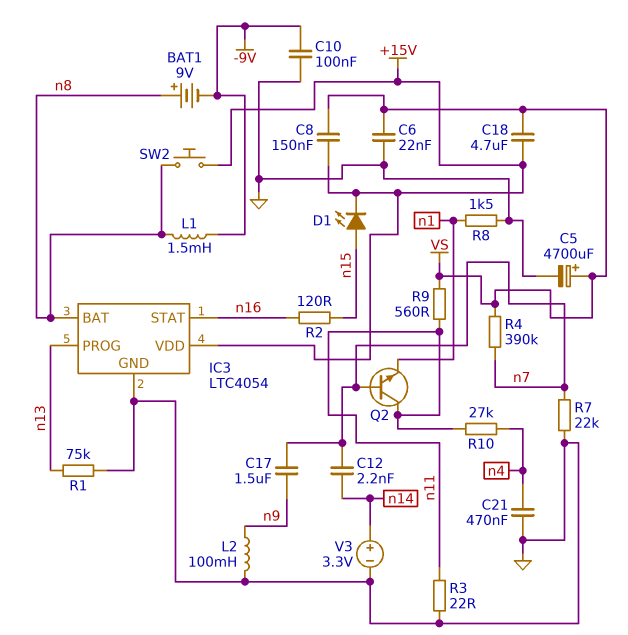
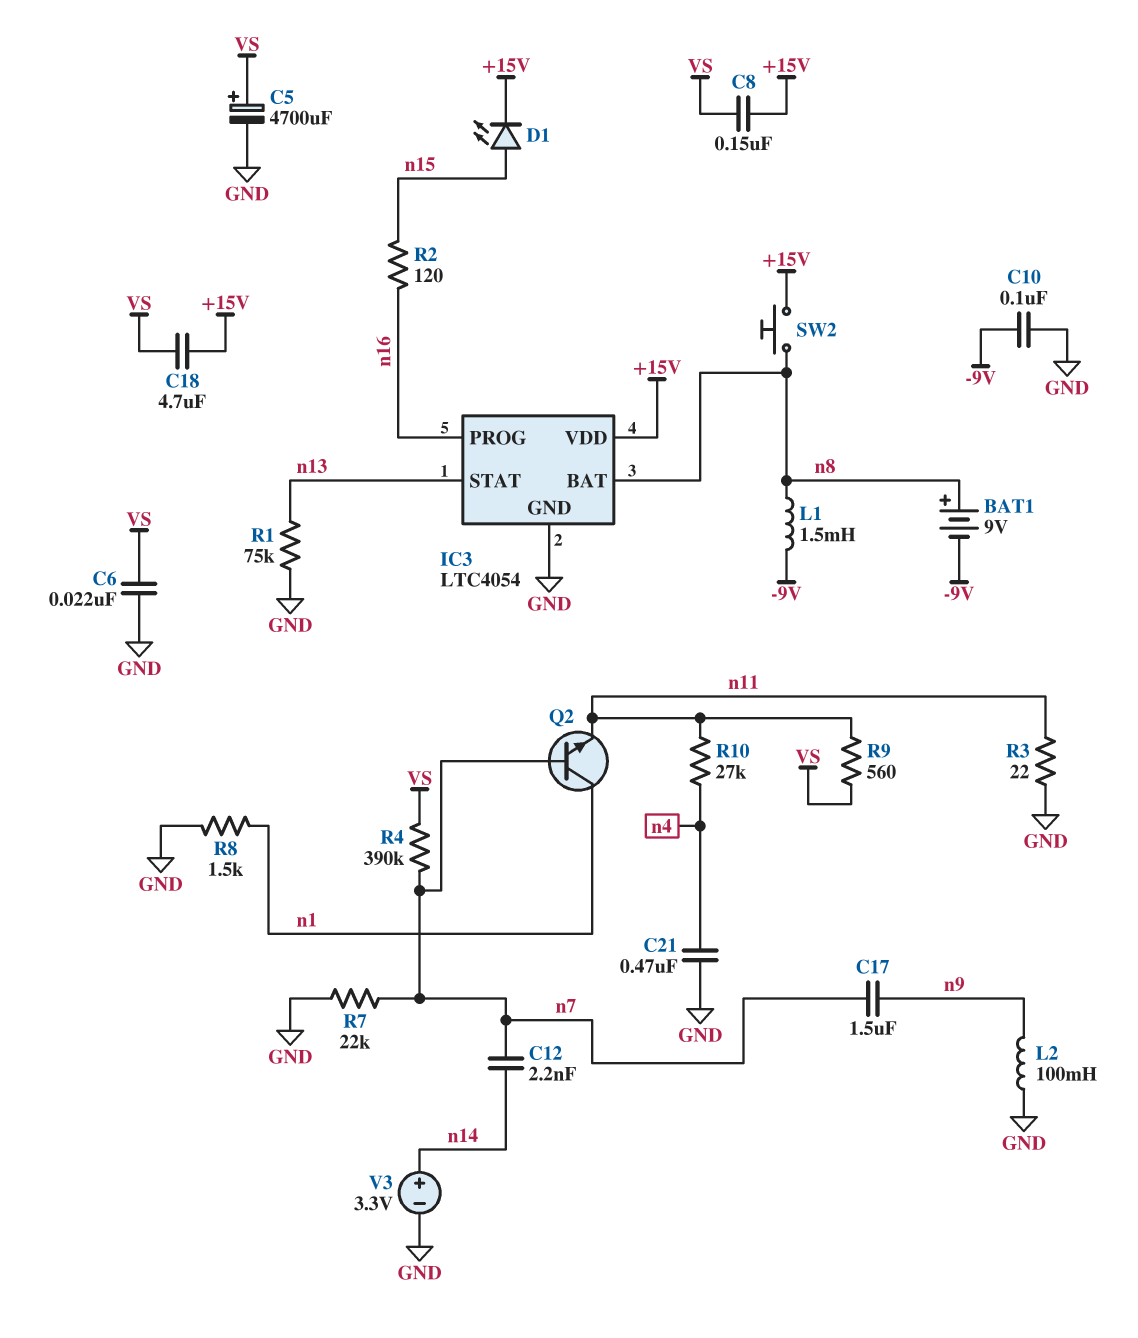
IC3 pin PROG: n13 -> n16
IC3 pin STAT: n16 -> n13
Q2: NPN (B n7, C n11, E n1) -> NPN (B n7, C n1, E n11)

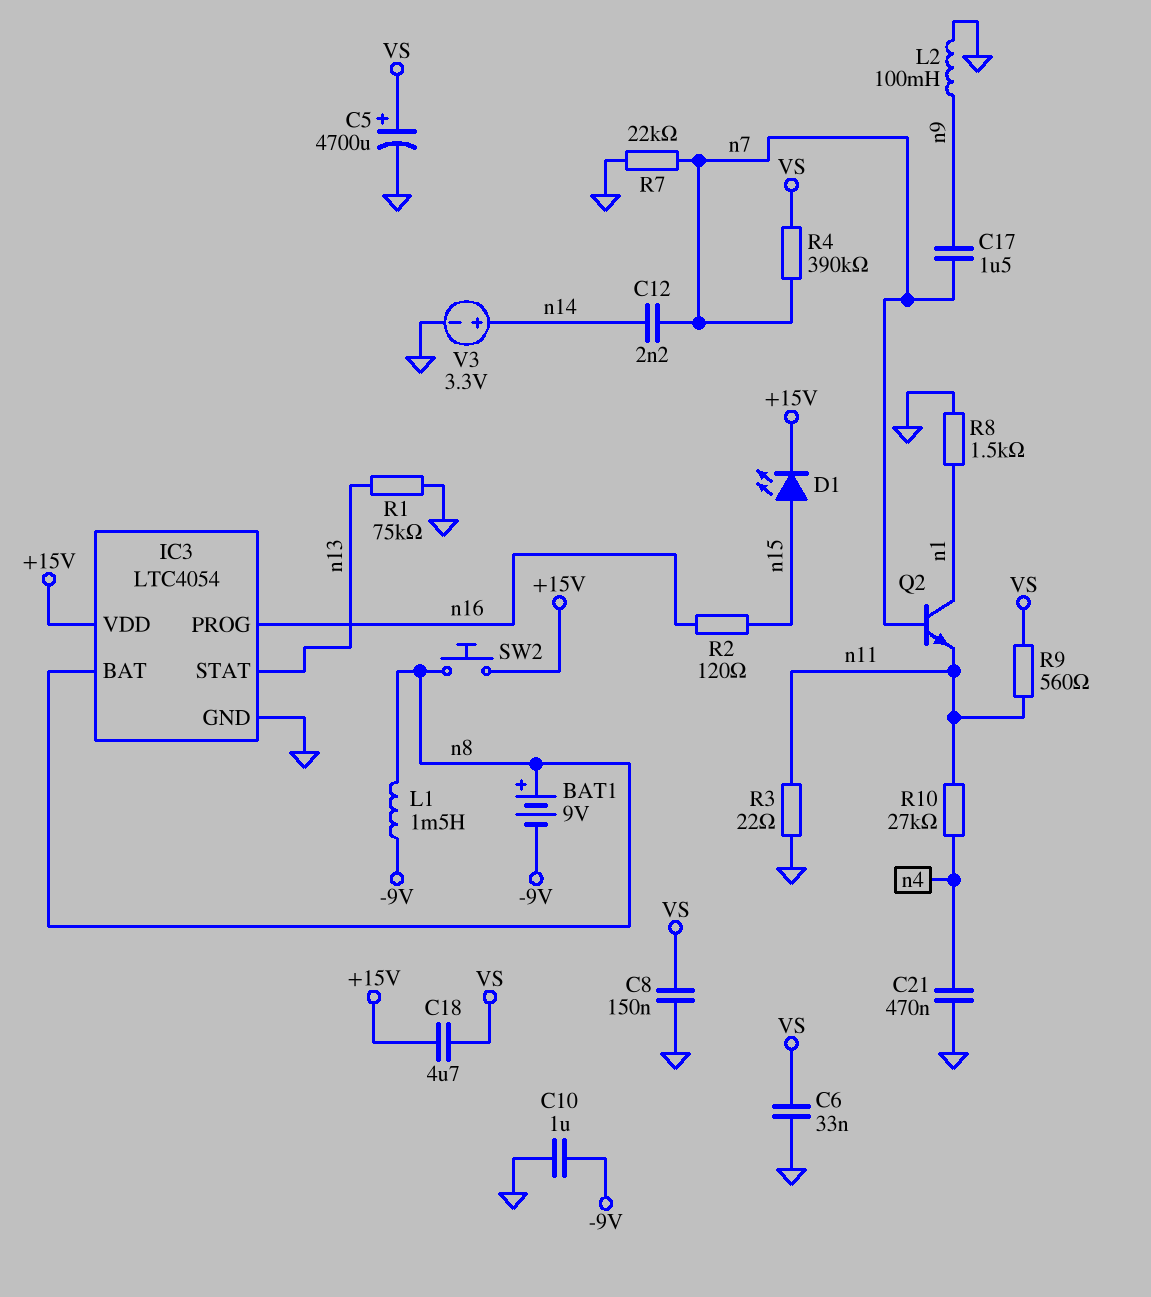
C6: 22nF (GND, VS) -> 33nF (GND, VS)
C8: 150nF (+15V, VS) -> 150nF (GND, VS)
C10: 100nF (-9V, GND) -> 1uF (-9V, GND)

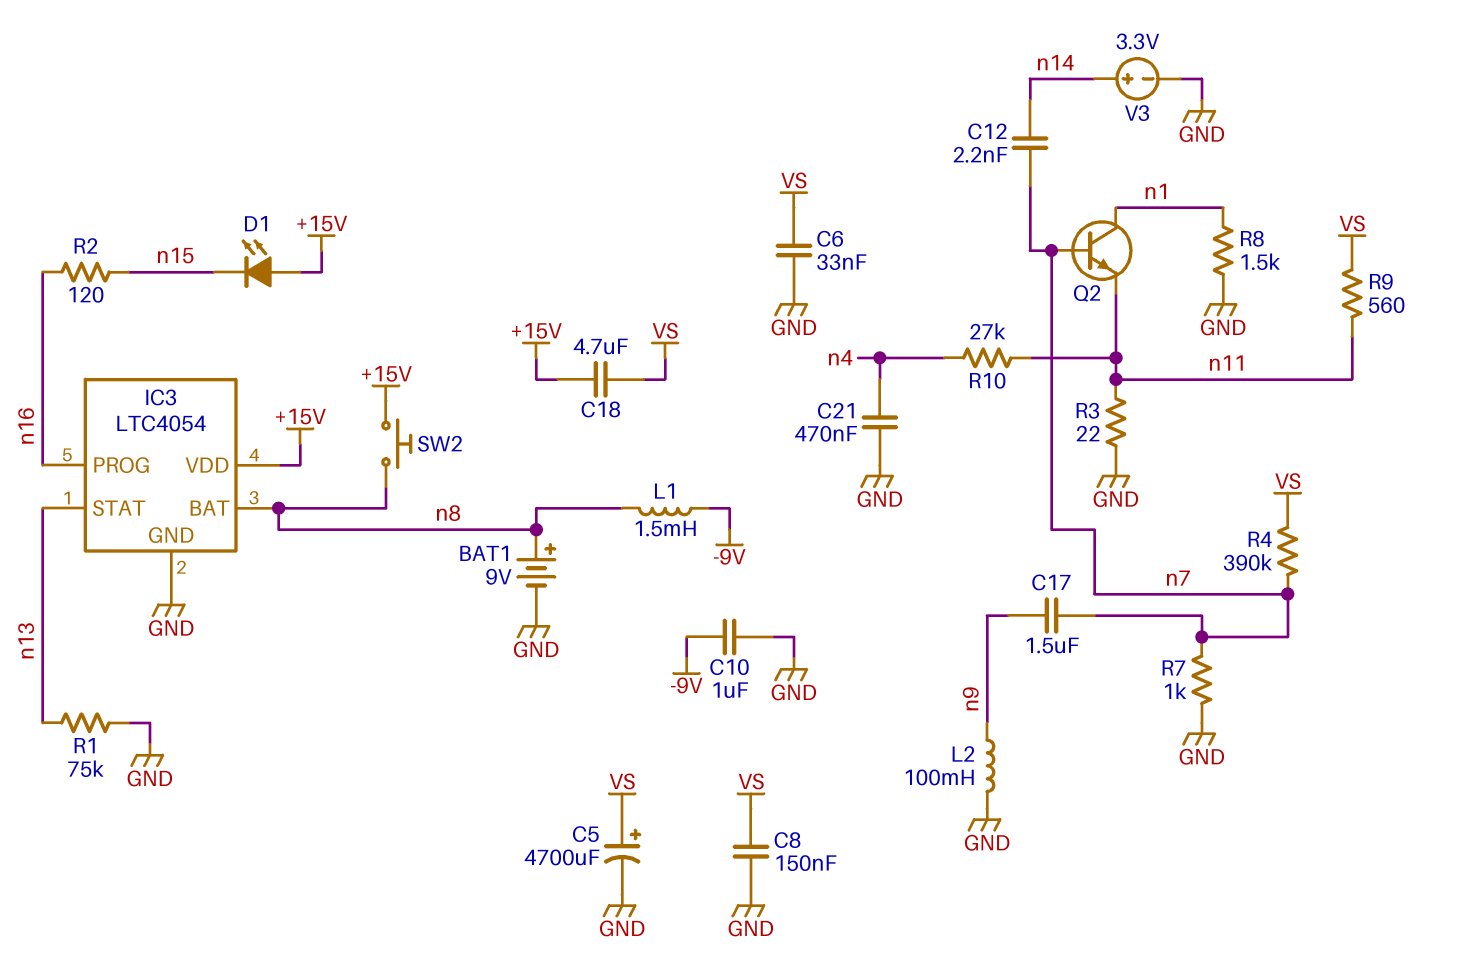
BAT1: 9V (plus n8, minus -9V) -> 9V (plus n8, minus GND)
D1: LED (A n15, K +15V) -> LED (A +15V, K n15)
R7: 22k (GND, n7) -> 1k (GND, n7)

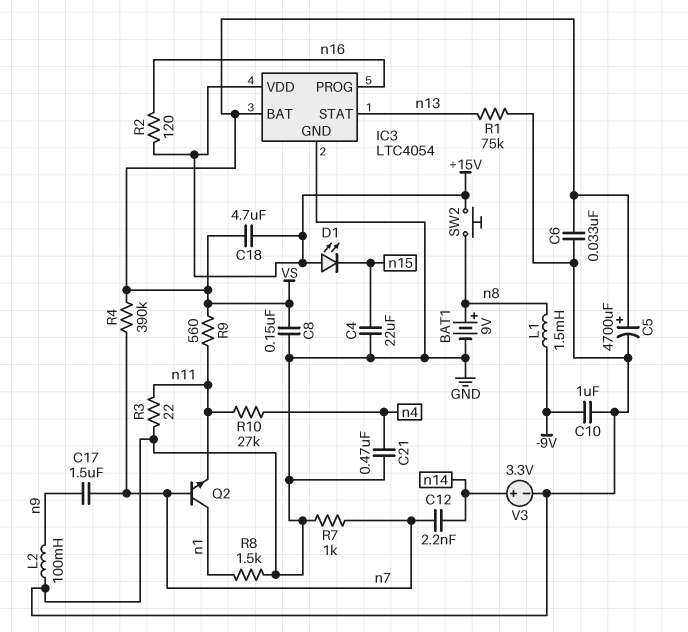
C4: none -> 22uF (GND, n15)
IC3 pin BAT: n8 -> VS
R2: 120 (n15, n16) -> 120 (+15V, n16)

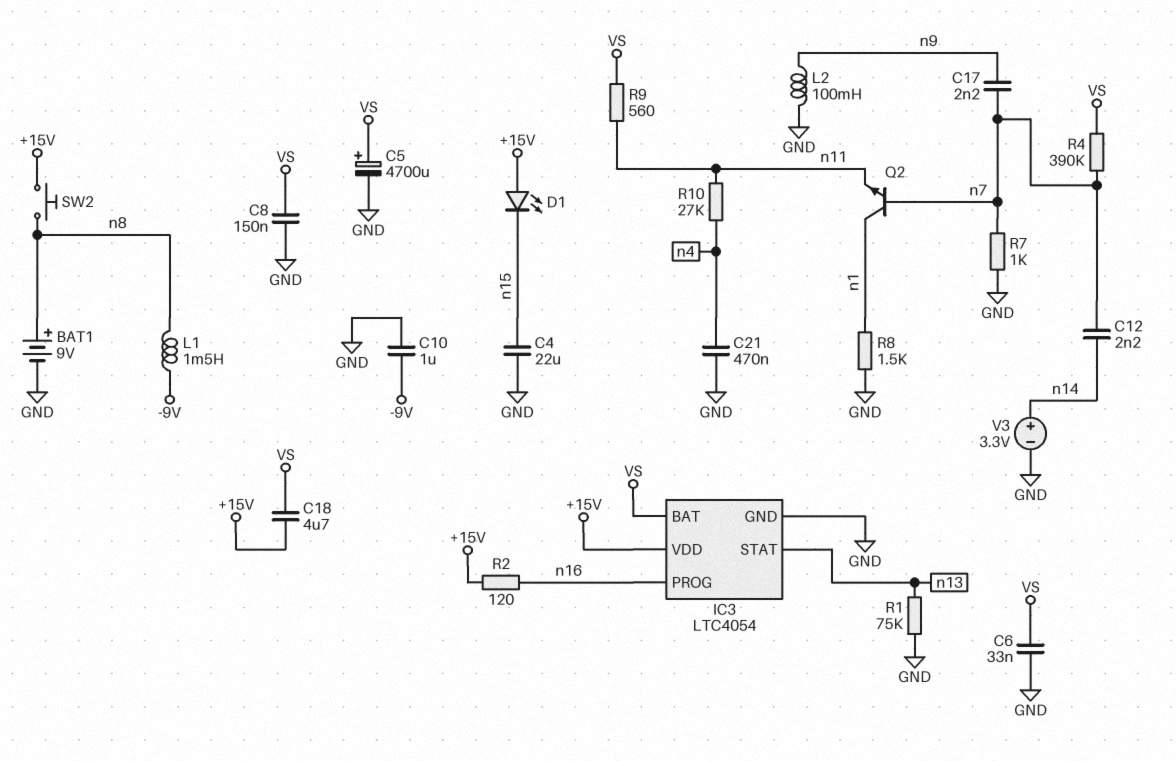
C17: 1.5uF (n7, n9) -> 2.2nF (n7, n9)
R3: 22 (GND, n11) -> none

